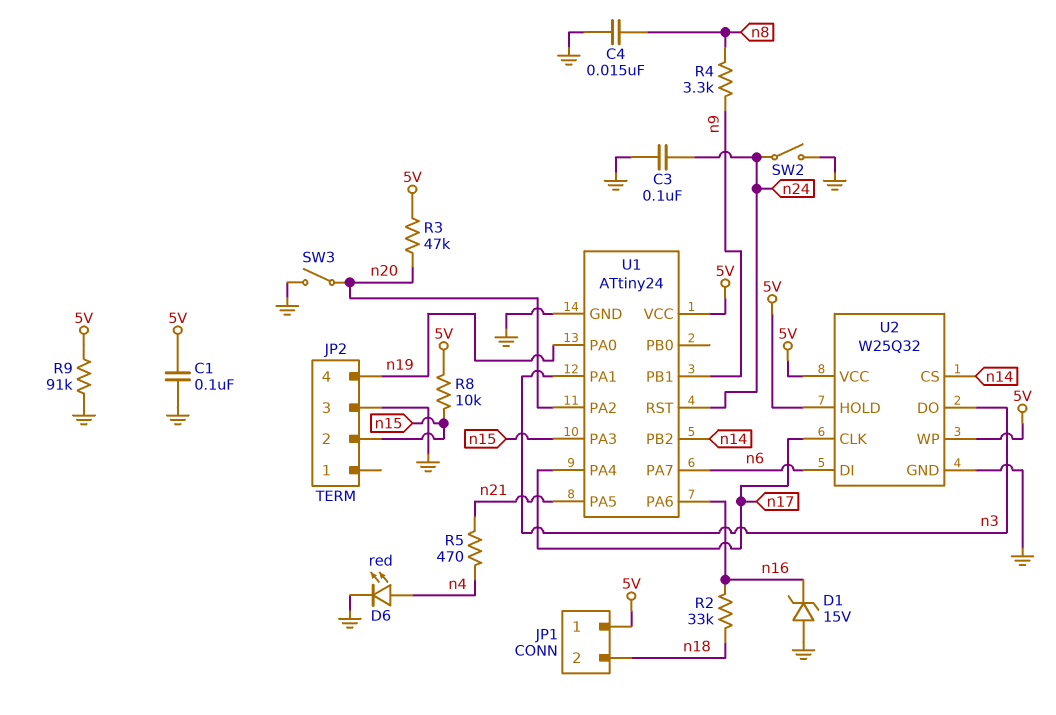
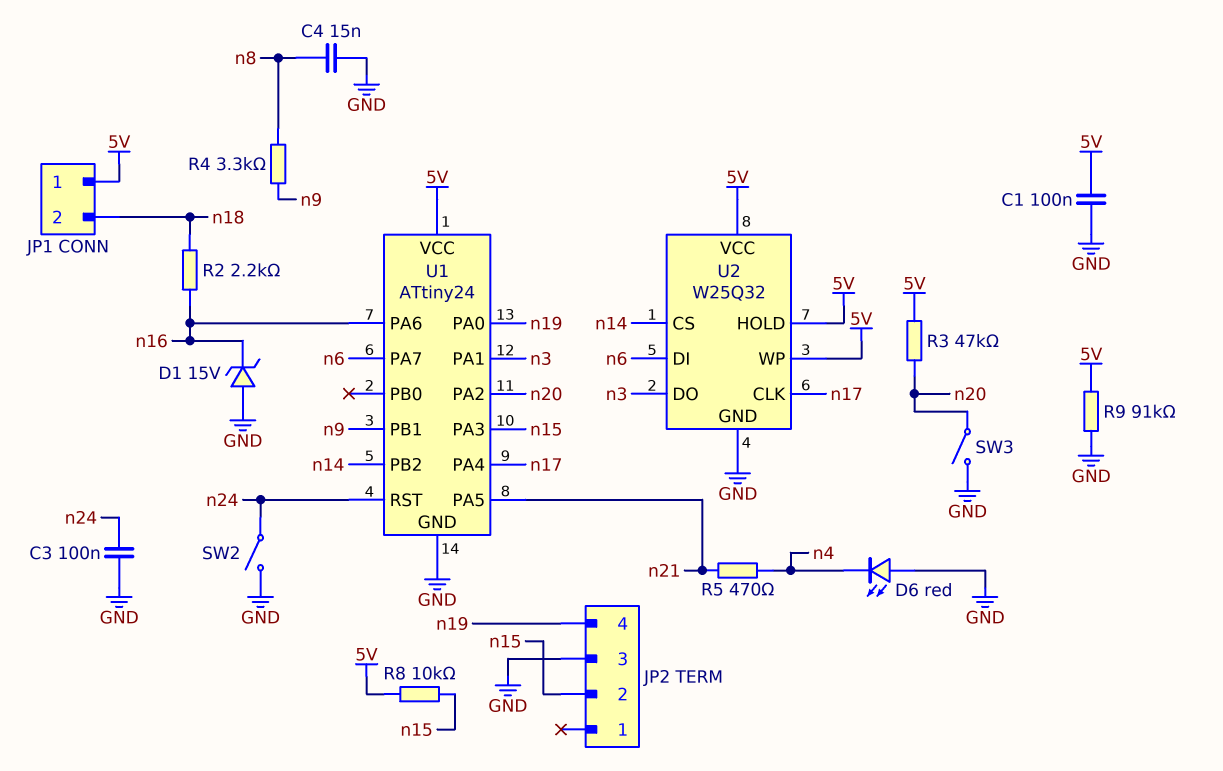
D6: LED red (A n4, K GND) -> LED red (A GND, K n4)
R2: 33k (n16, n18) -> 2.2k (n16, n18)

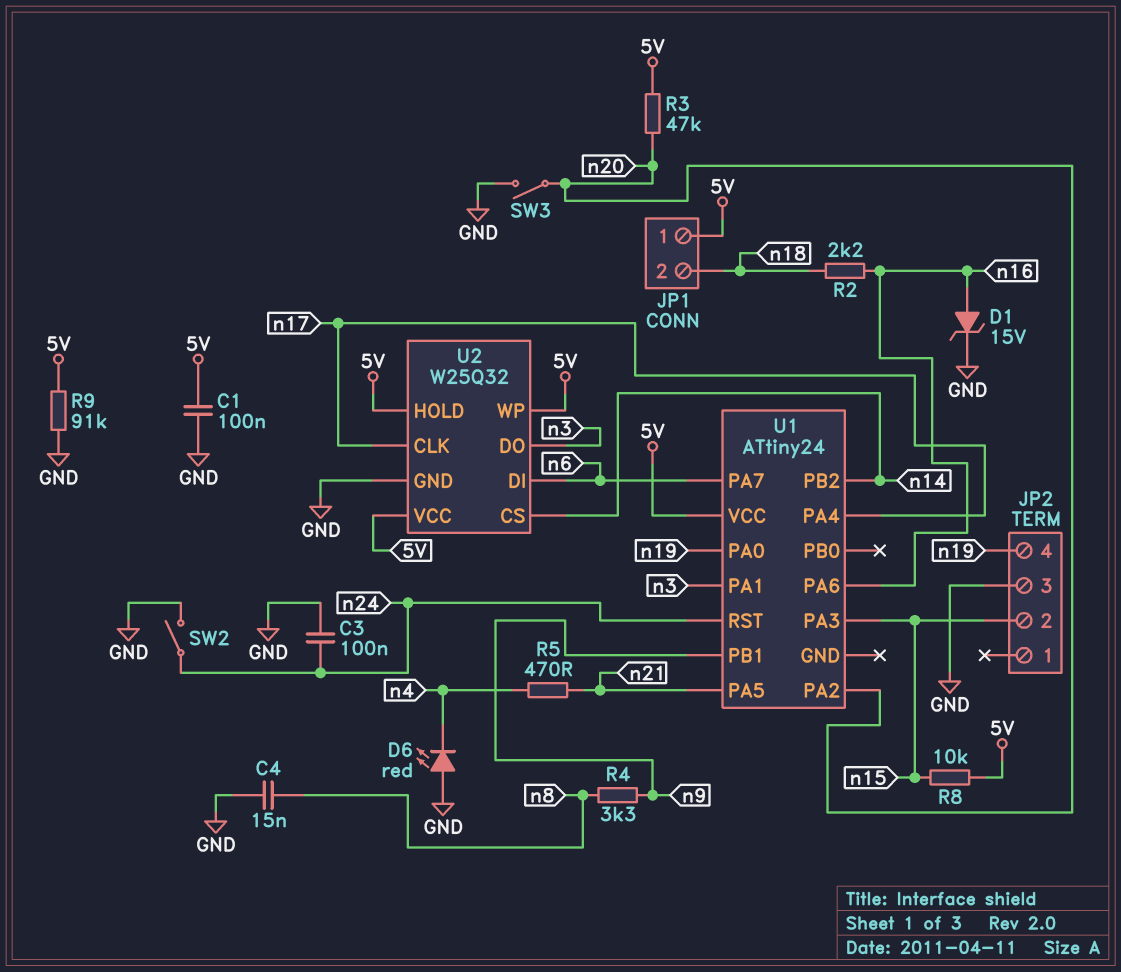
D1: zener 15V (A GND, K n16) -> zener 15V (A n16, K GND)
U1 pin GND: GND -> none

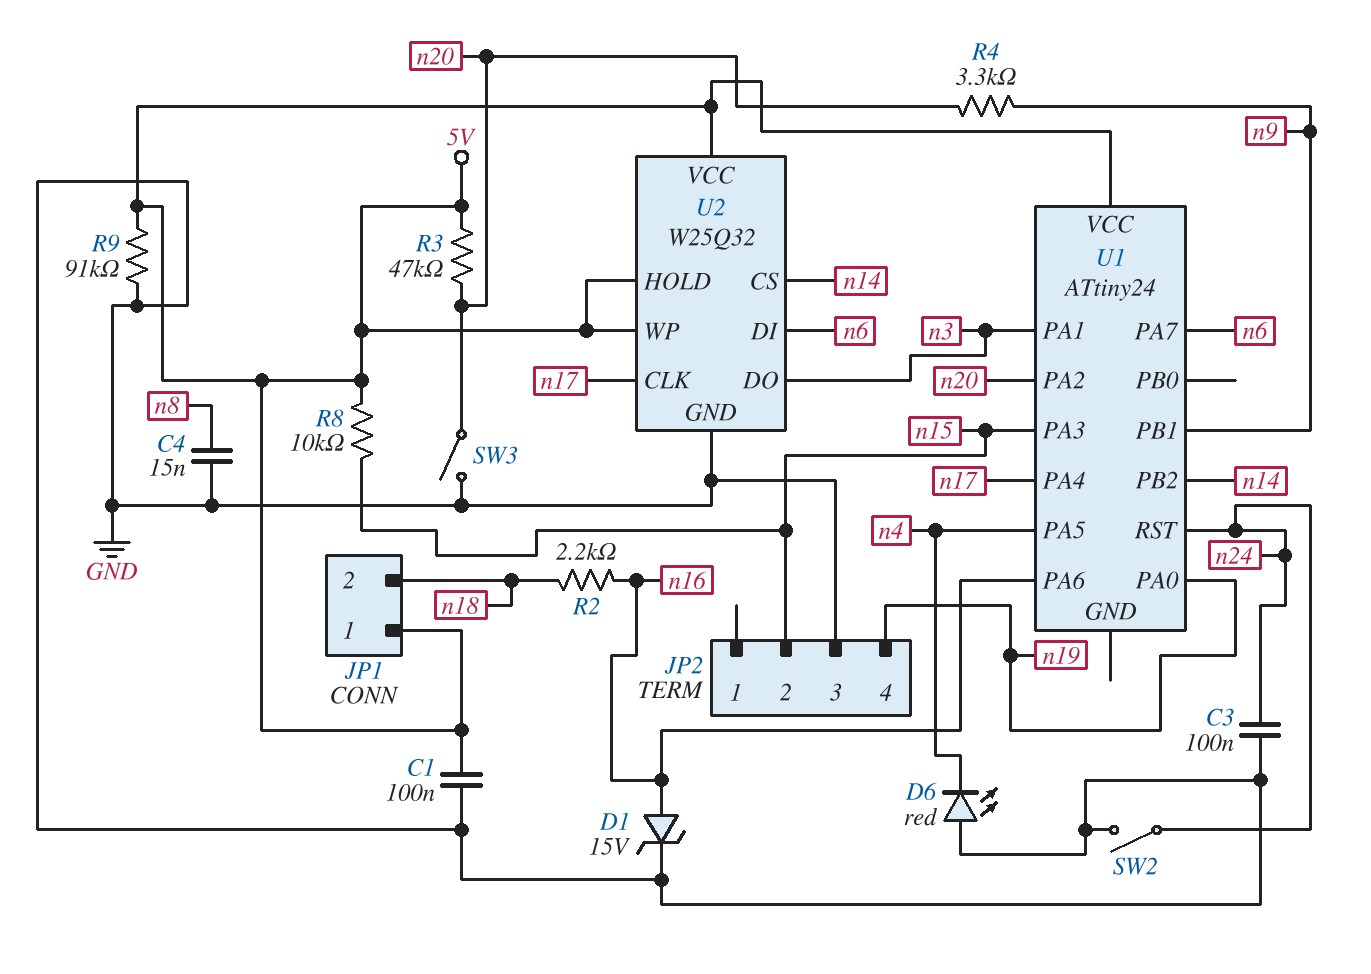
R4: 3.3k (n8, n9) -> 3.3k (n9, n20)
R5: 470 (n4, n21) -> none
U1 pin PA5: n21 -> n4

